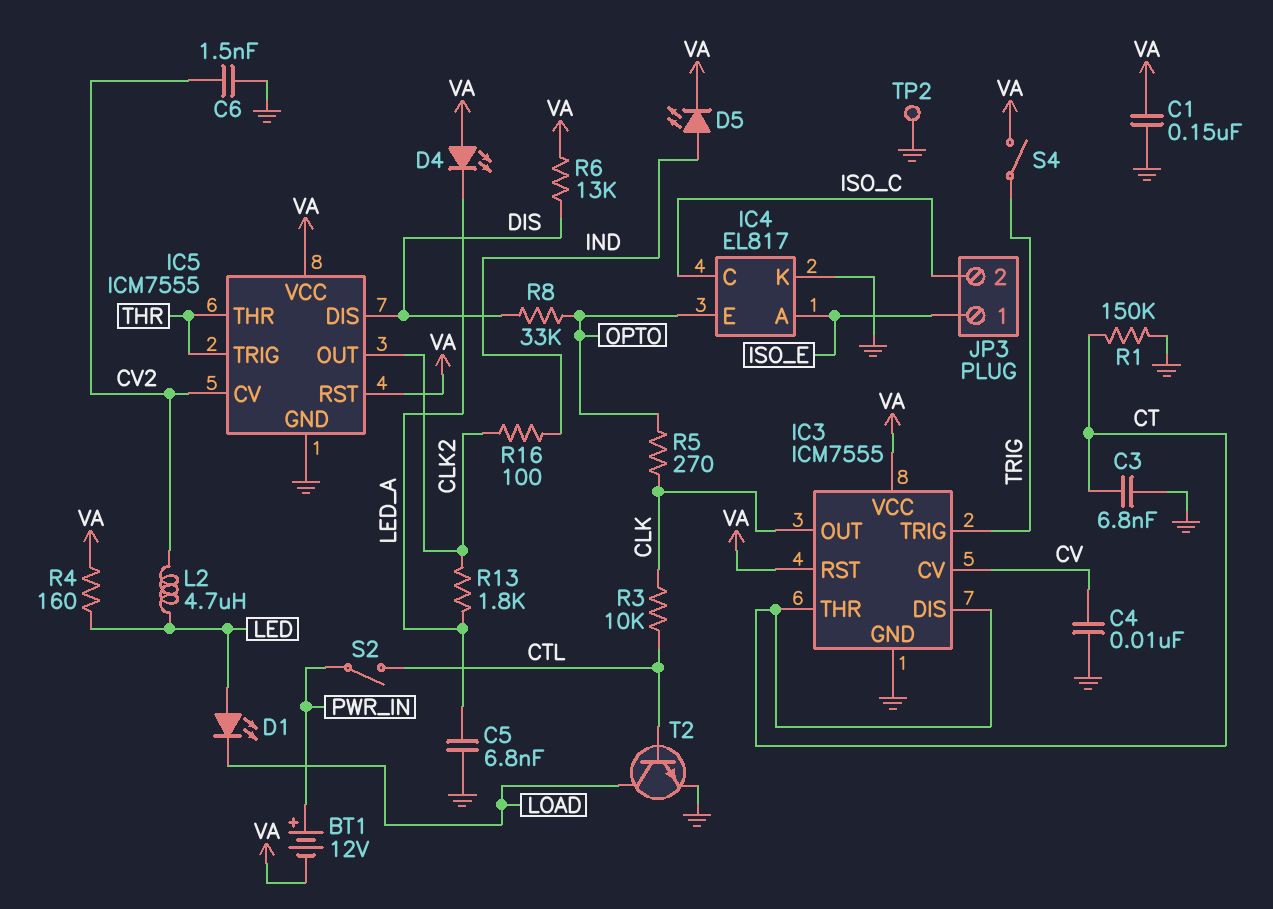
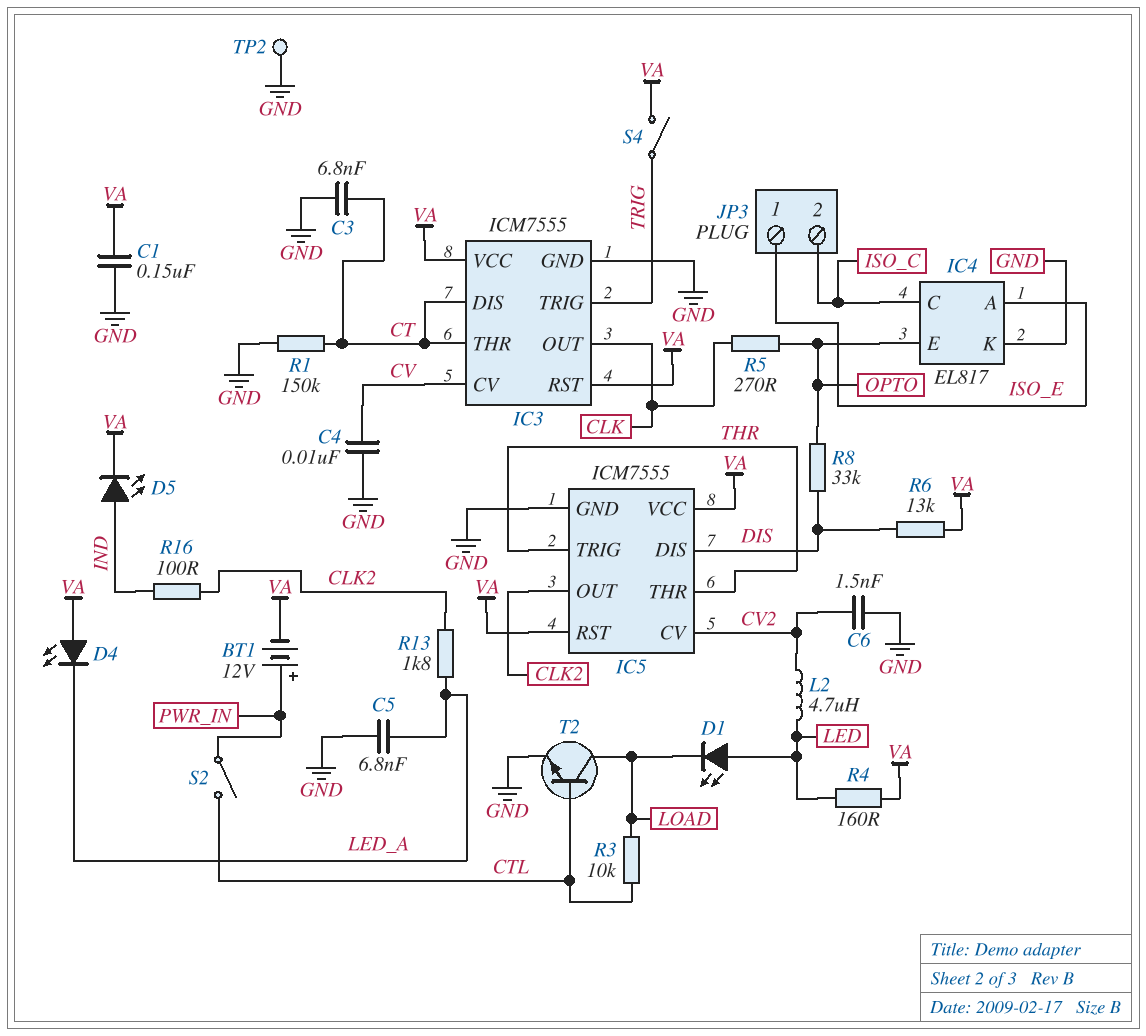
R3: 10k (CLK, CTL) -> 10k (CTL, LOAD)

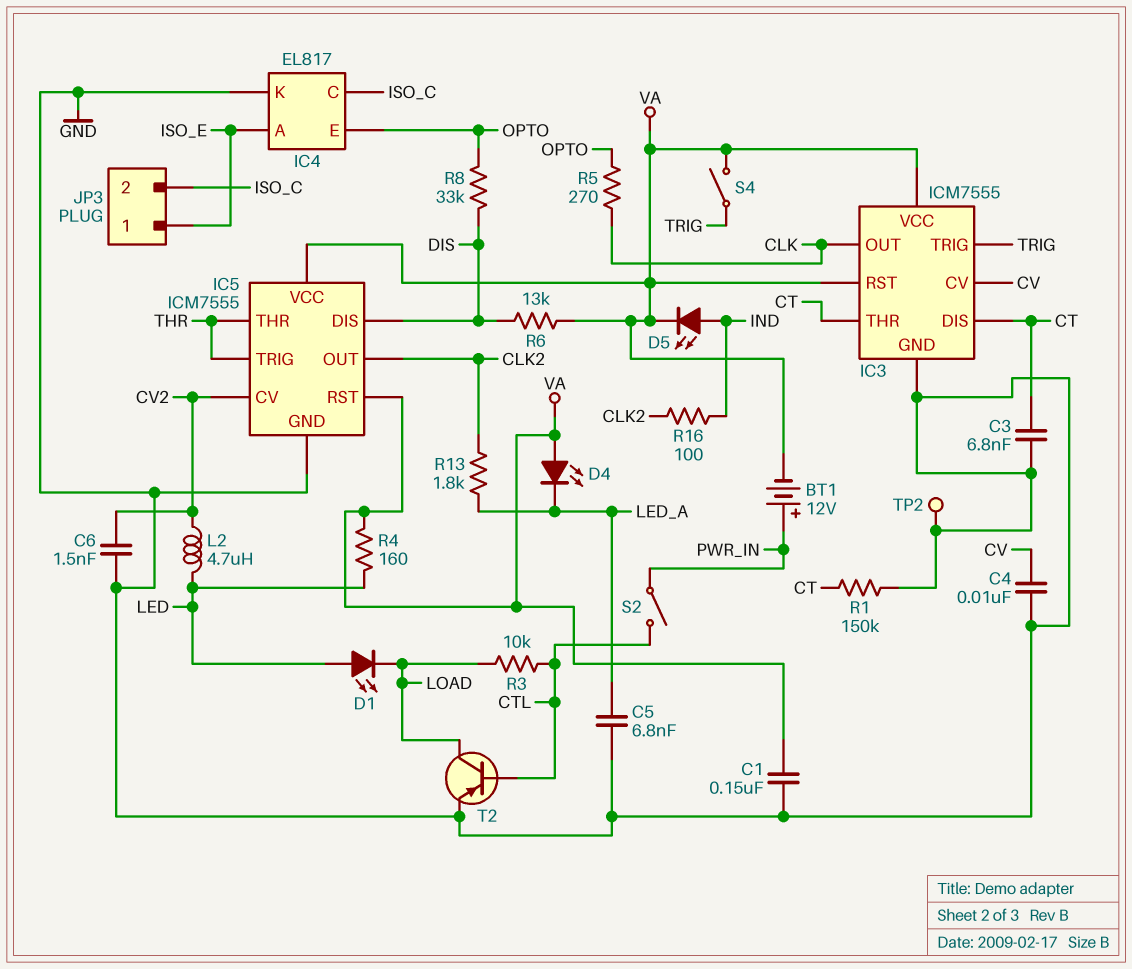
T2: NPN (B CTL, C LOAD, E GND) -> PNP (B CTL, C LOAD, E GND)

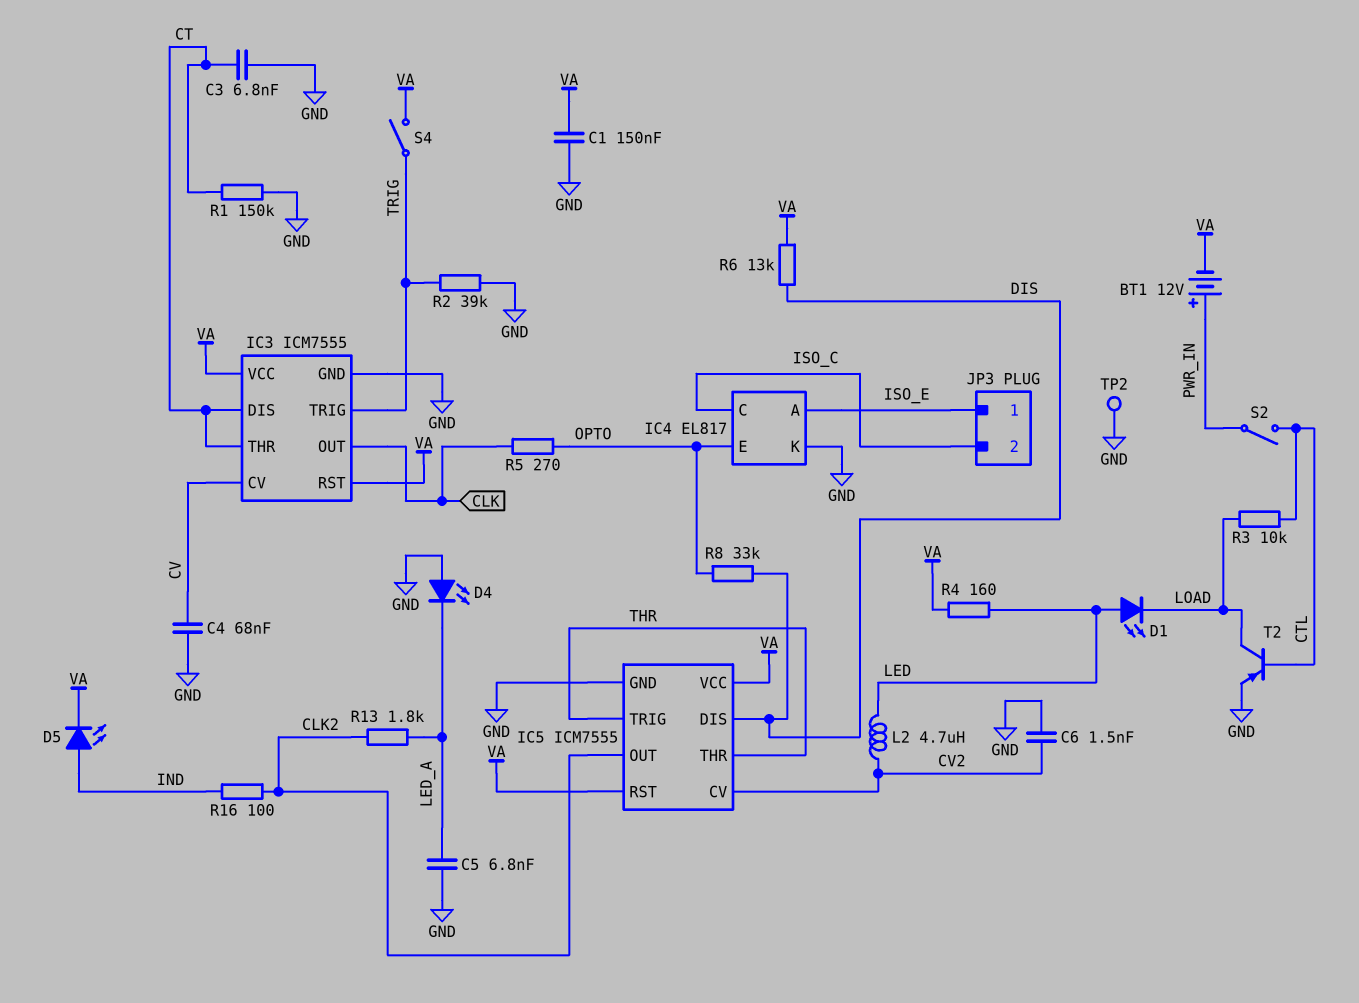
C4: 10nF (CV, GND) -> 68nF (CV, GND)
D4: LED (A VA, K LED_A) -> LED (A GND, K LED_A)
R2: none -> 39k (GND, TRIG)

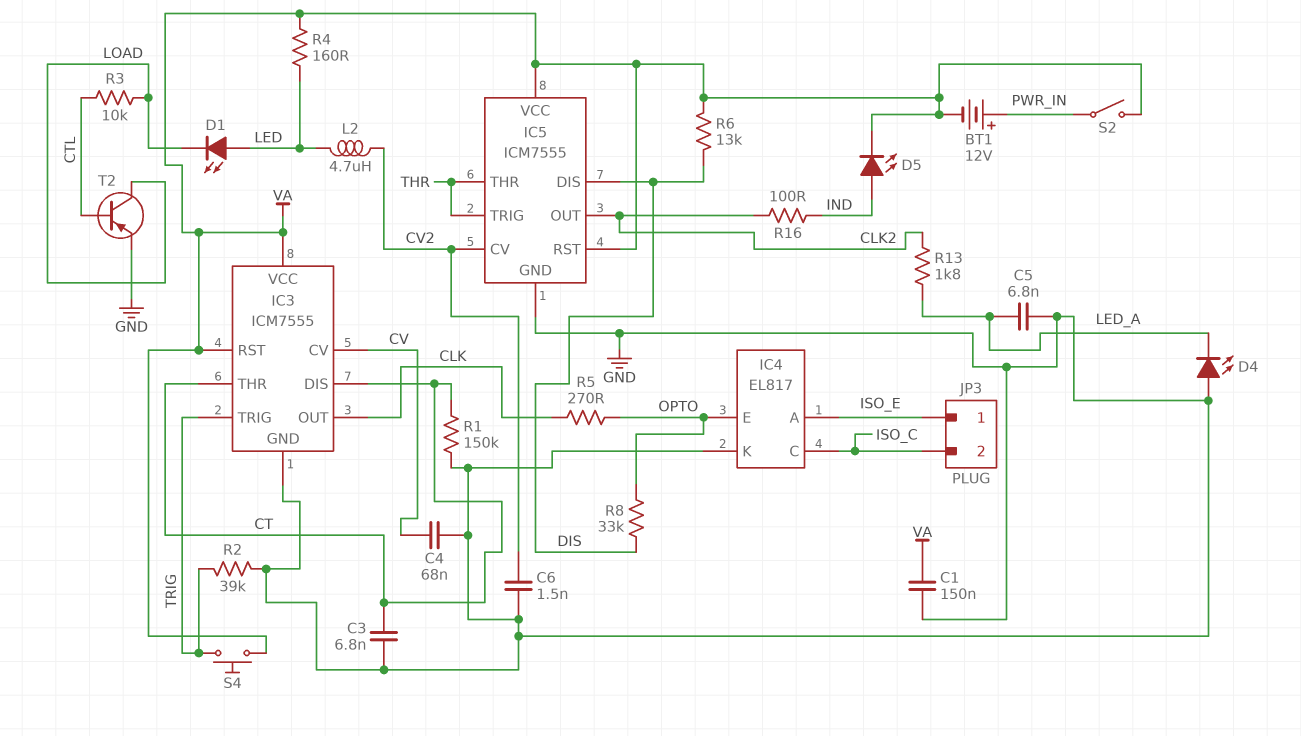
S2: switch (CTL, PWR_IN) -> switch (PWR_IN, VA)
S4: switch (TRIG, VA) -> button (TRIG, VA)
TP2: test point (GND) -> none

